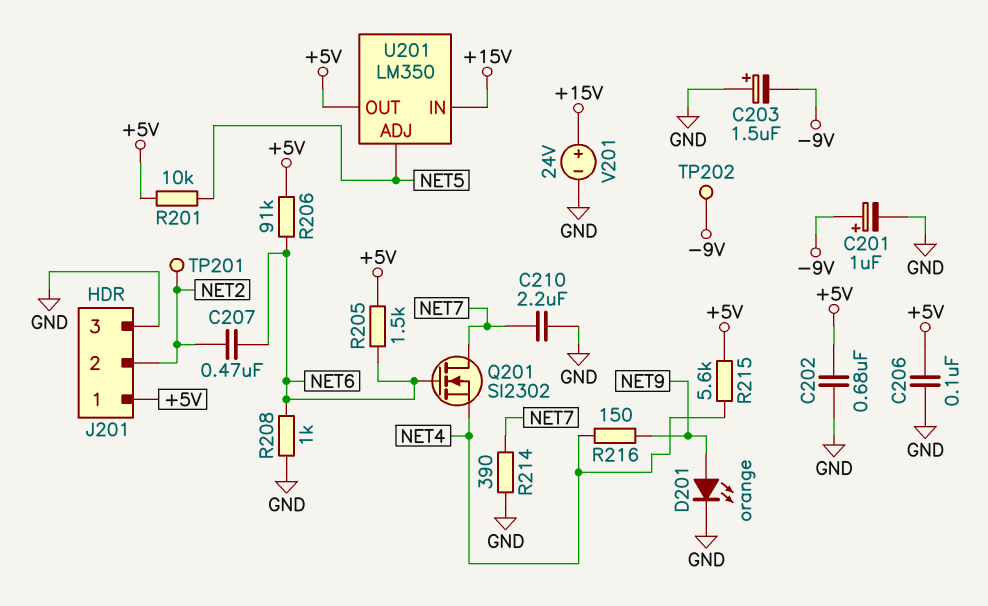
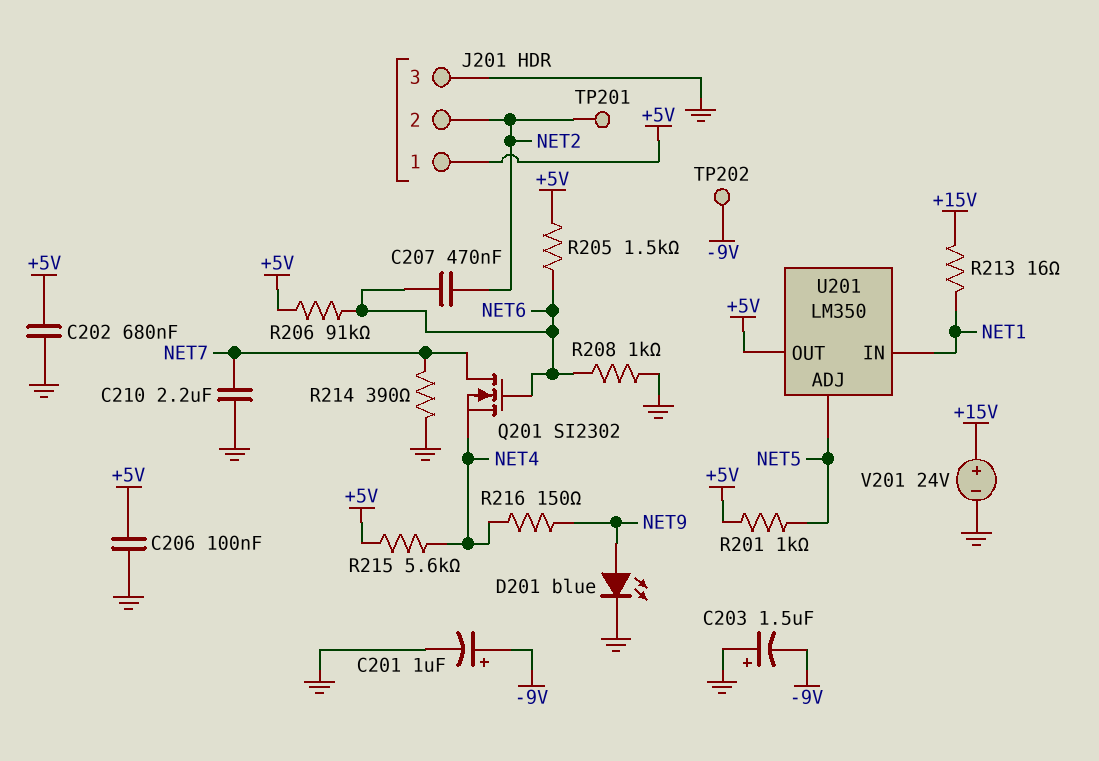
D201: LED orange (A NET9, K GND) -> LED blue (A NET9, K GND)
R201: 10k (+5V, NET5) -> 1k (+5V, NET5)
R213: none -> 16 (+15V, NET1)
U201 pin IN: +15V -> NET1

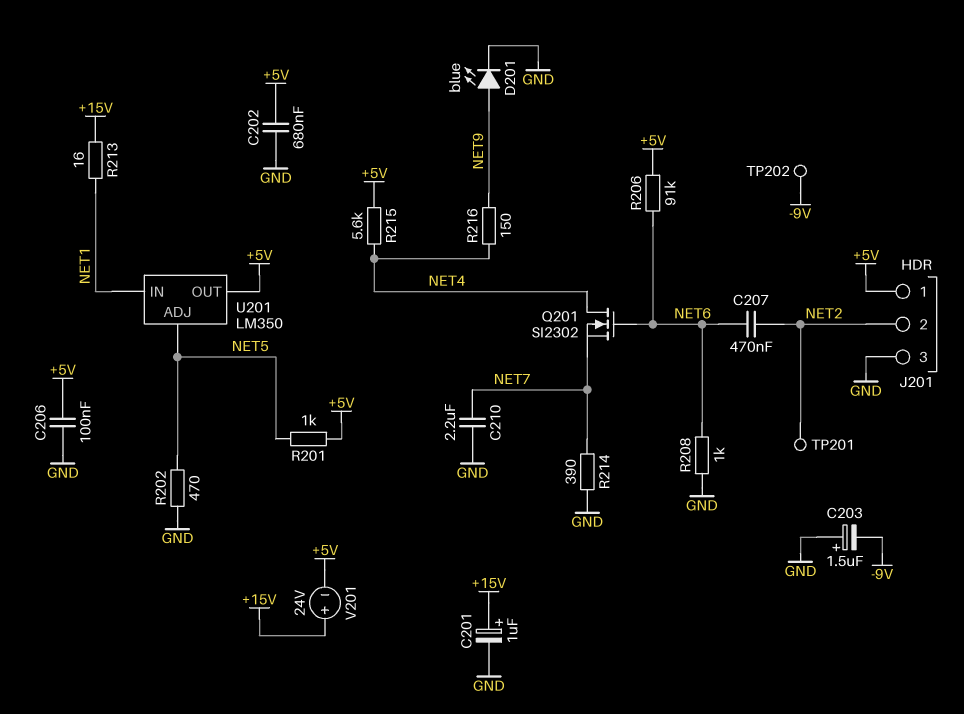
C201: 1uF (plus -9V, minus GND) -> 1uF (plus +15V, minus GND)
Q201: NMOS SI2302 (G NET6, D NET7, S NET4) -> NMOS SI2302 (G NET6, D NET4, S NET7)
R202: none -> 470 (GND, NET5)
R205: 1.5k (+5V, NET6) -> none
V201: 24V (plus +15V, minus GND) -> 24V (plus +15V, minus +5V)

